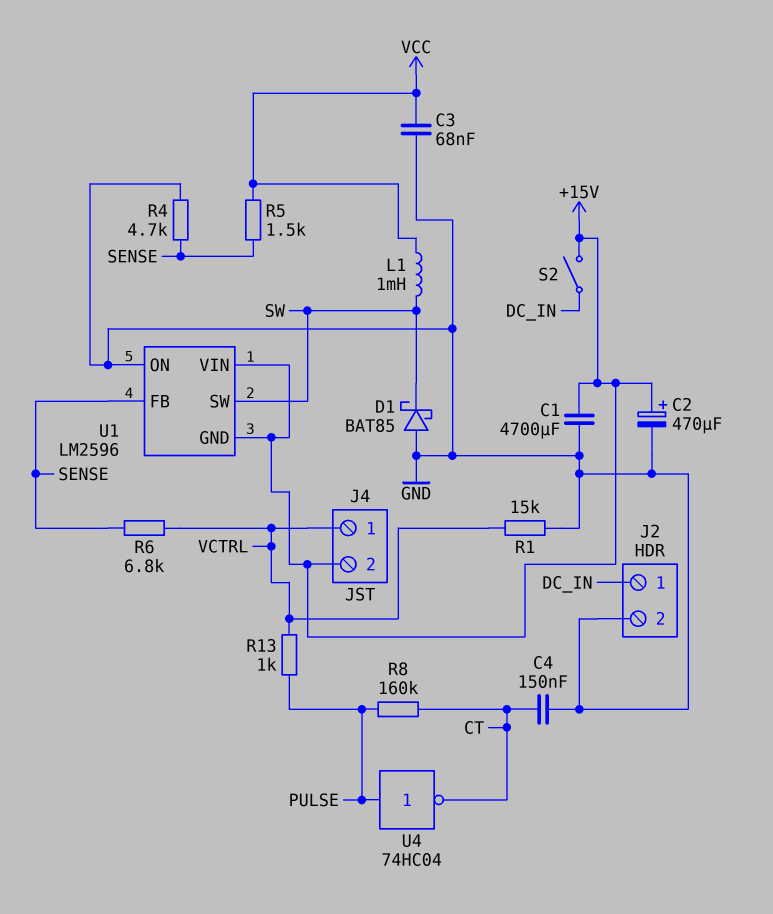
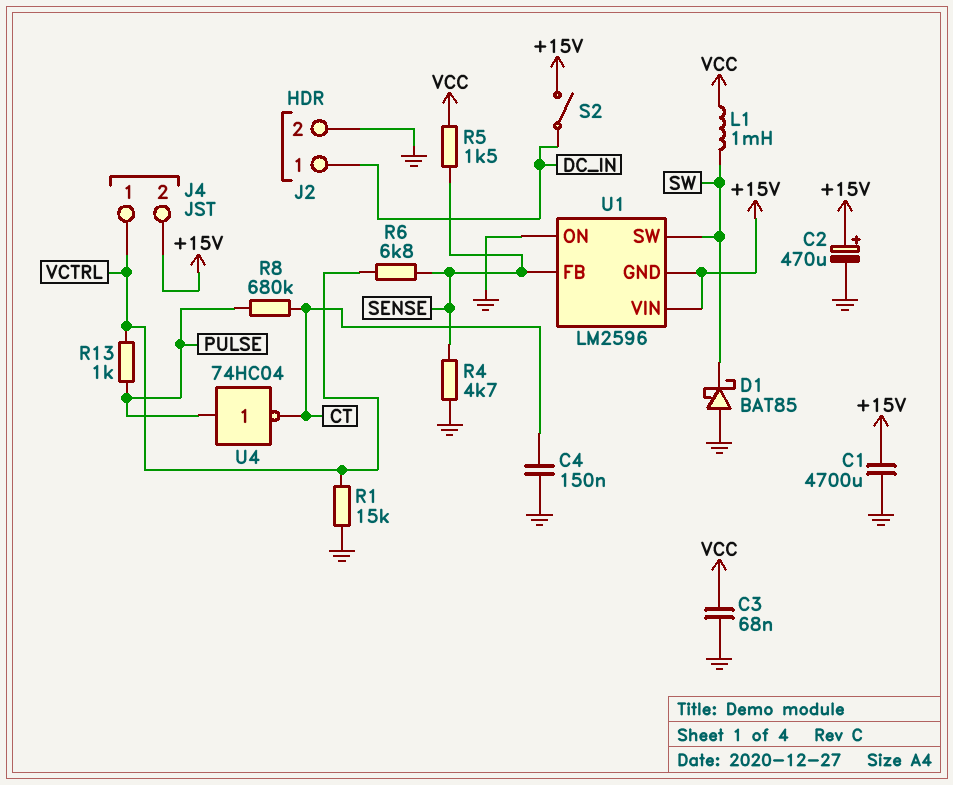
R8: 160k (CT, PULSE) -> 680k (CT, PULSE)

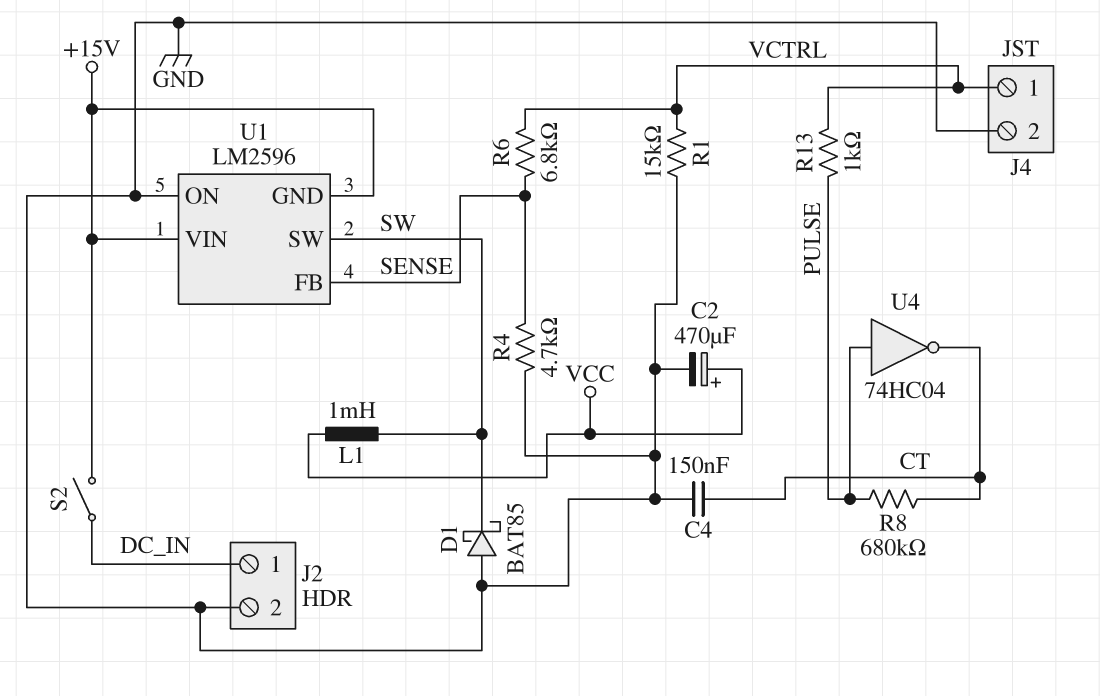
C1: 4700uF (+15V, GND) -> none
C2: 470uF (plus +15V, minus GND) -> 470uF (plus VCC, minus GND)
C3: 68nF (GND, VCC) -> none
J4 pin 2: +15V -> GND
R5: 1.5k (SENSE, VCC) -> none

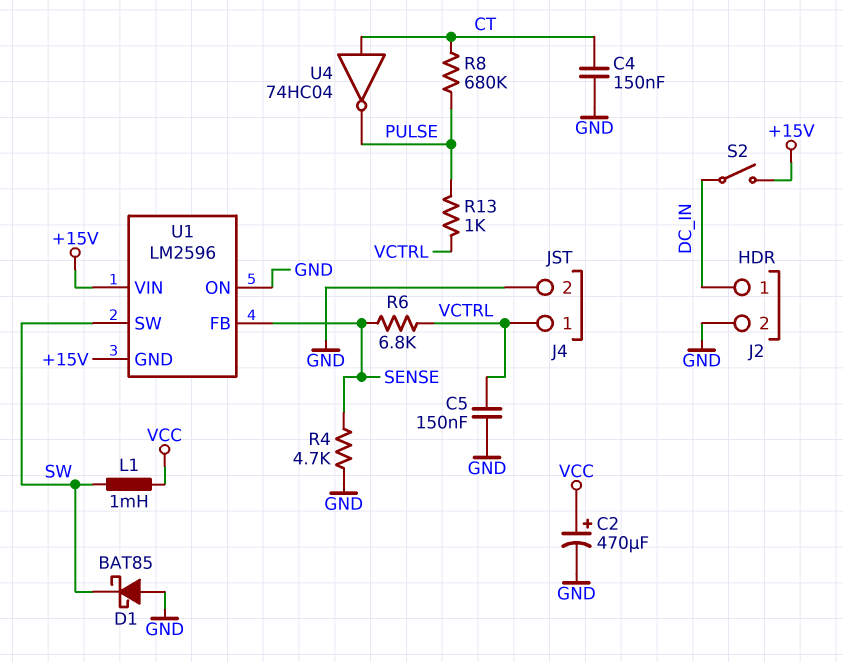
C5: none -> 150nF (GND, VCTRL)
R1: 15k (GND, VCTRL) -> none
U4: NOT 74HC04 (in PULSE, out CT) -> NOT 74HC04 (in CT, out PULSE)

